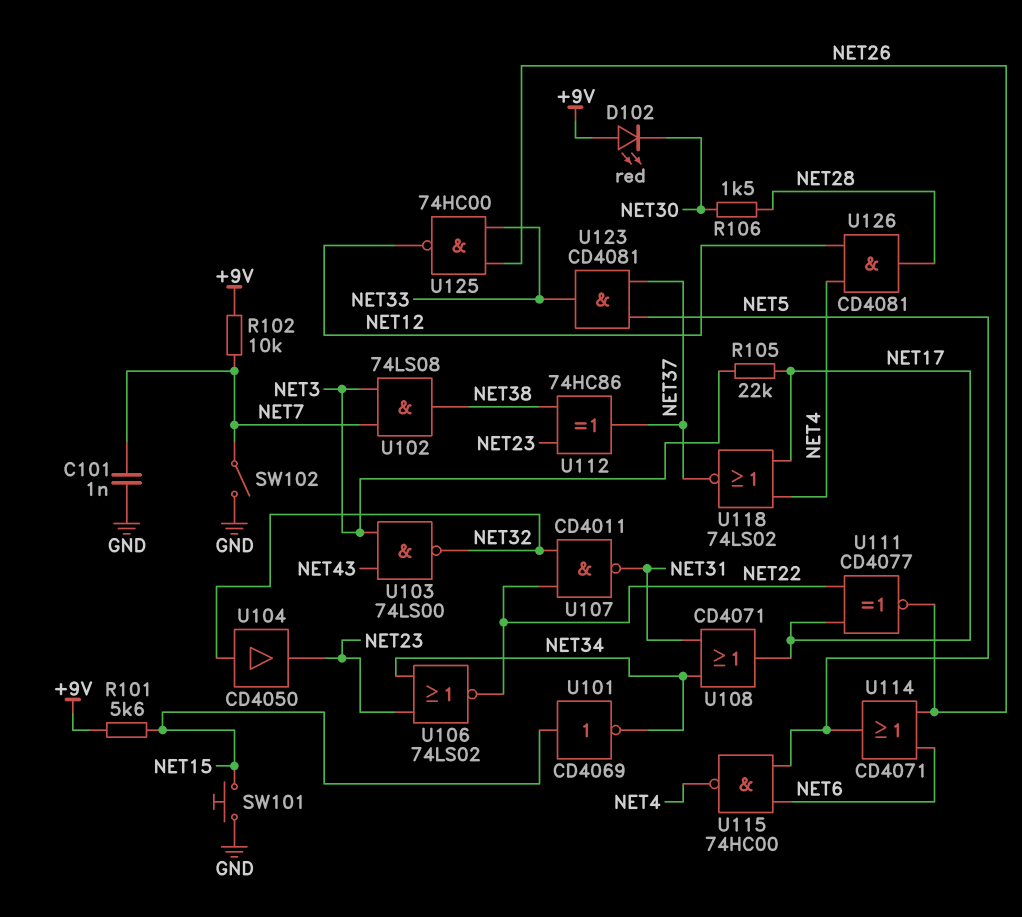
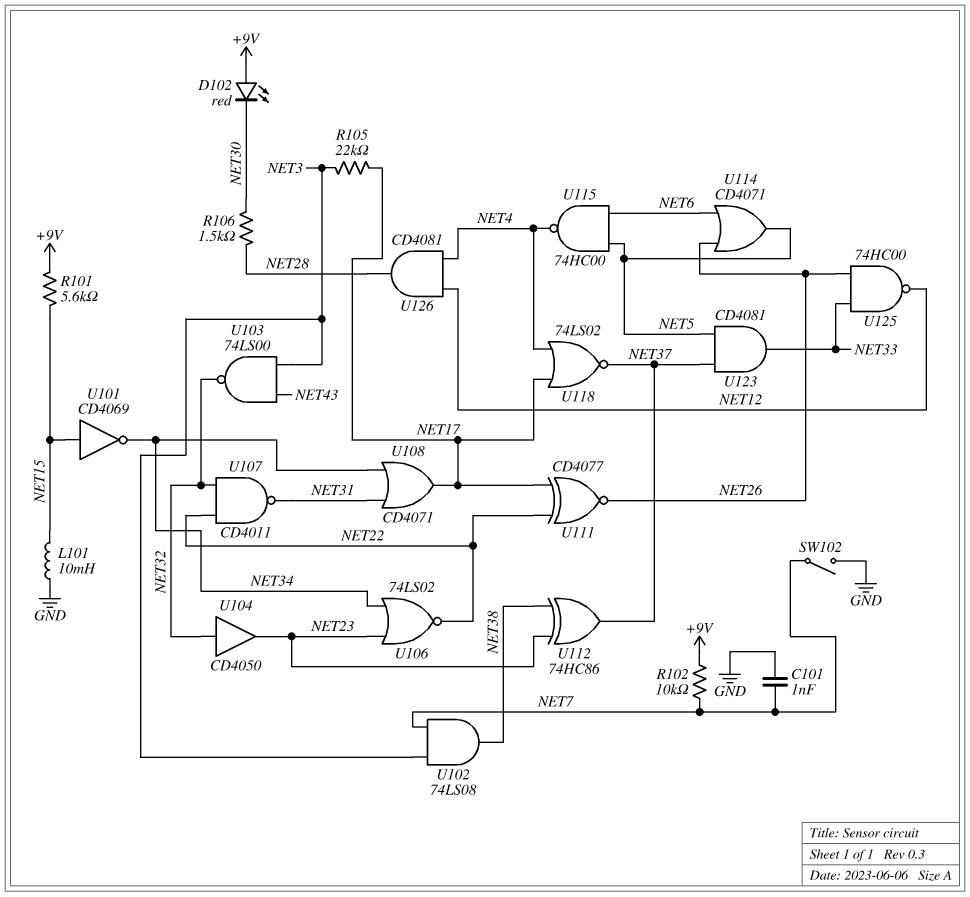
L101: none -> 10mH (GND, NET15)
SW101: button (GND, NET15) -> none

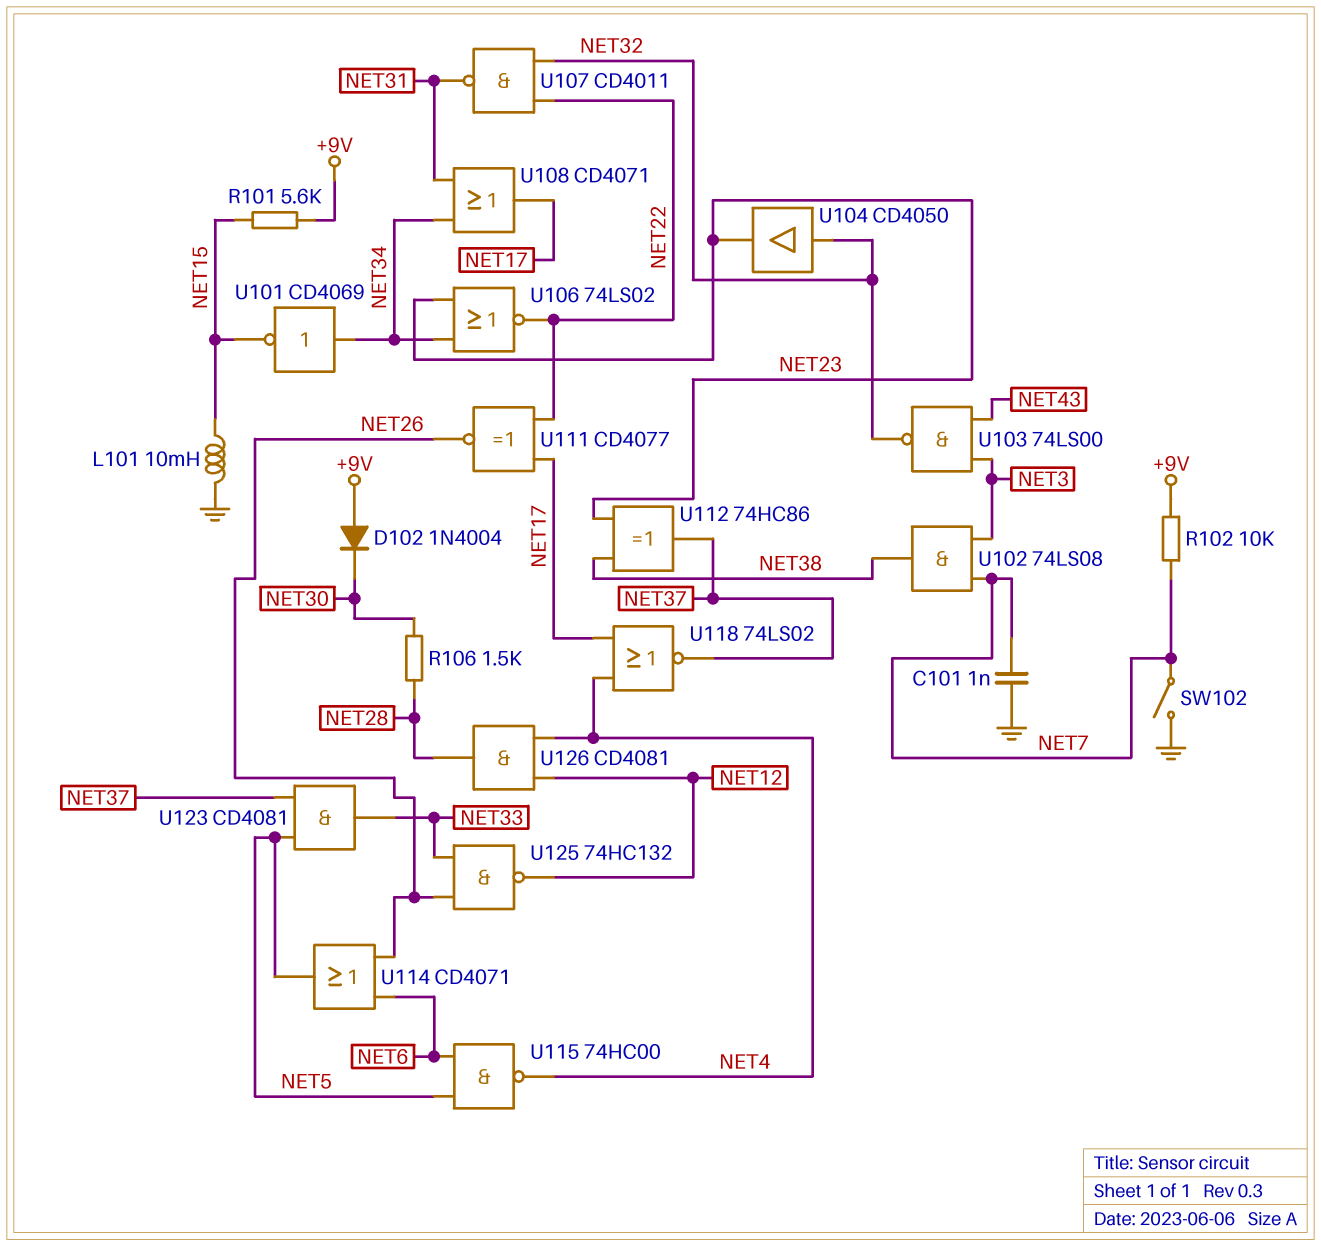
D102: LED red (A +9V, K NET30) -> diode 1N4004 (A +9V, K NET30)
R105: 22k (NET3, NET17) -> none
U101: NOT CD4069 (in NET15, out NET34) -> NOT CD4069 (in NET34, out NET15)
U125: NAND 74HC00 (in NET26, in NET33, out NET12) -> NAND 74HC132 (in NET26, in NET33, out NET12)

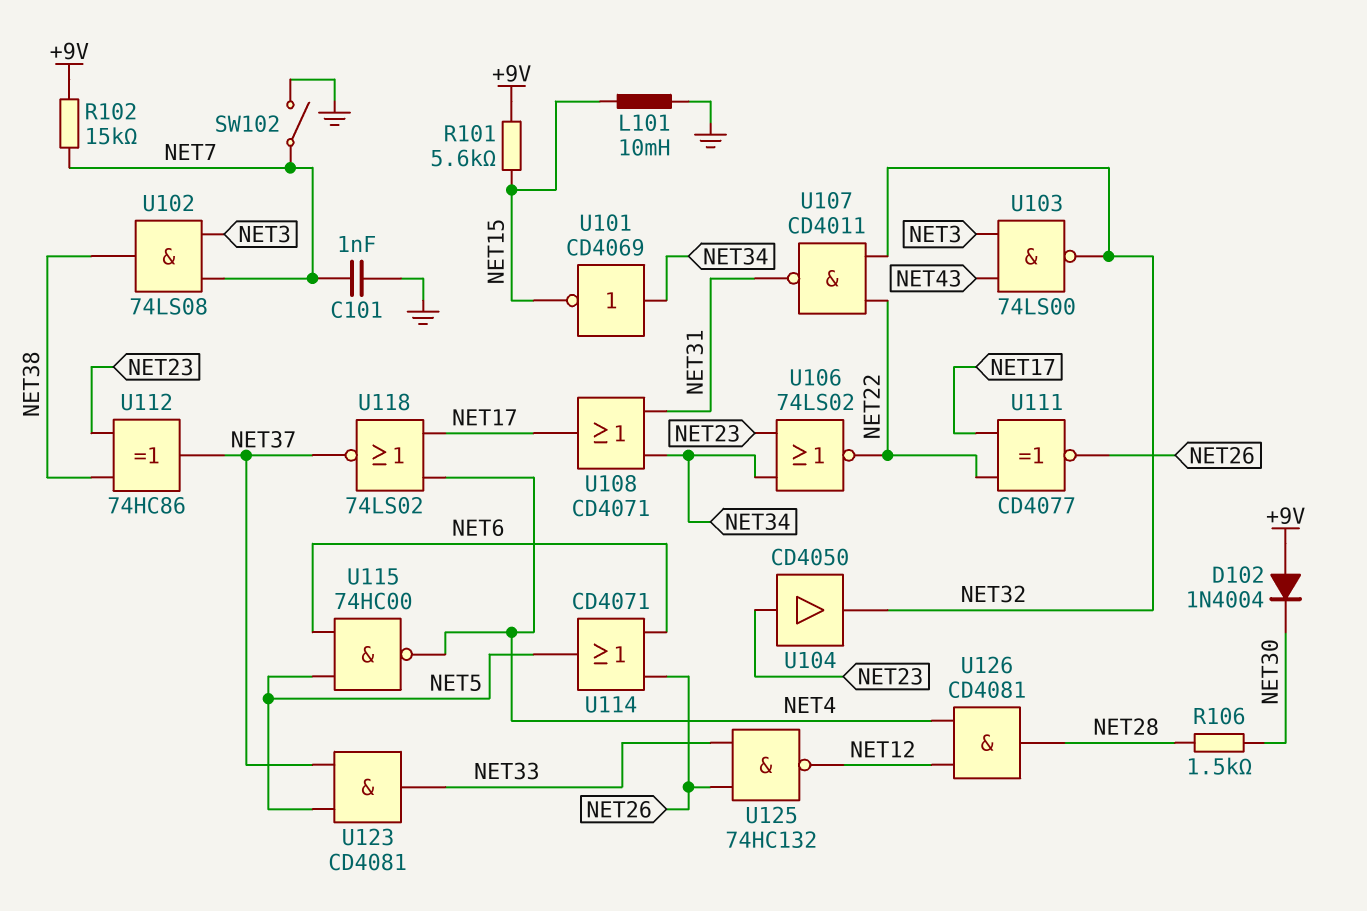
R102: 10k (+9V, NET7) -> 15k (+9V, NET7)
U104: buffer CD4050 (in NET32, out NET23) -> buffer CD4050 (in NET23, out NET32)

